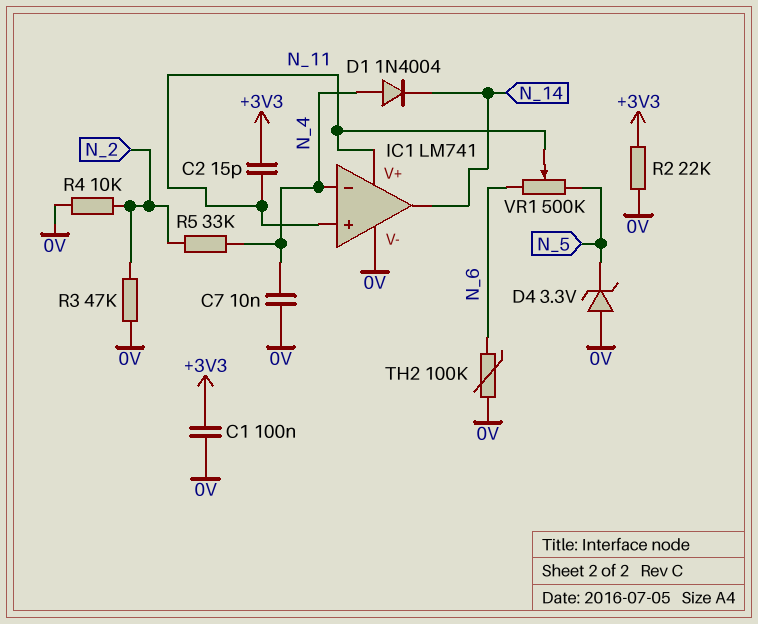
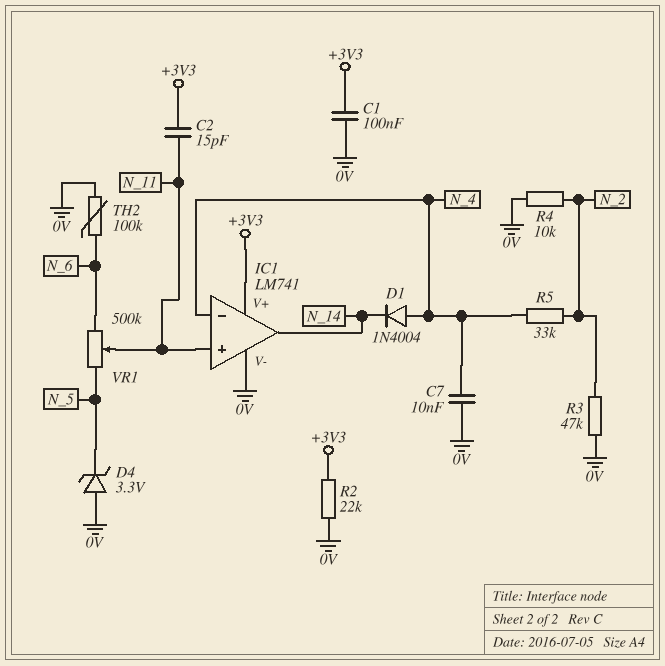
IC1 pin V+: N_11 -> +3V3

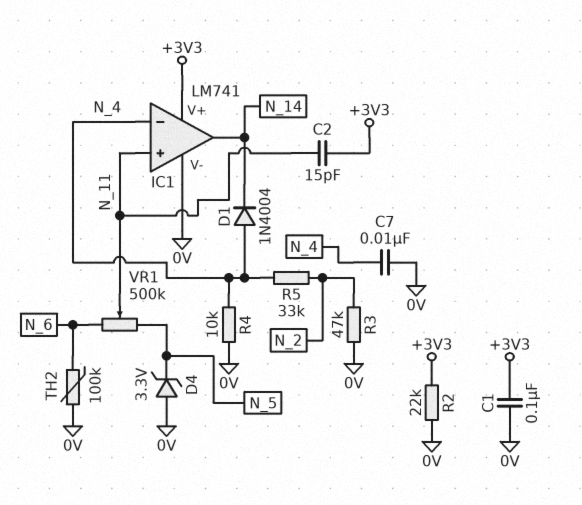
R4: 10k (0V, N_2) -> 10k (0V, N_4)

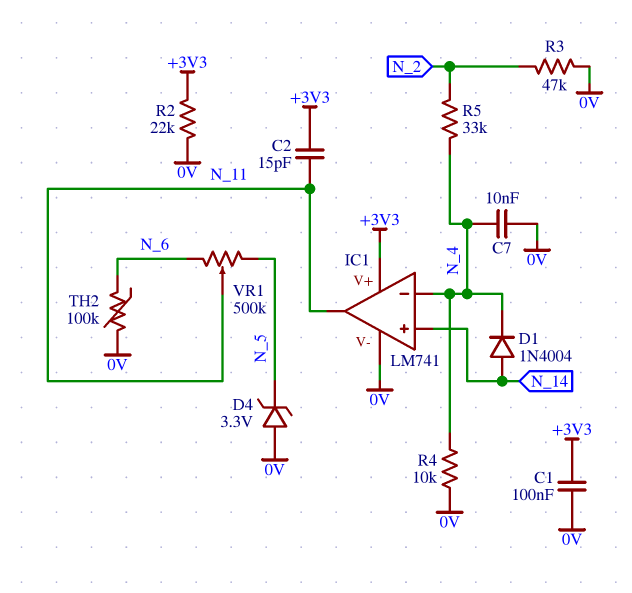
D1: diode 1N4004 (A N_4, K N_14) -> diode 1N4004 (A N_14, K N_4)
IC1 pin in+: N_11 -> N_14
IC1 pin out: N_14 -> N_11

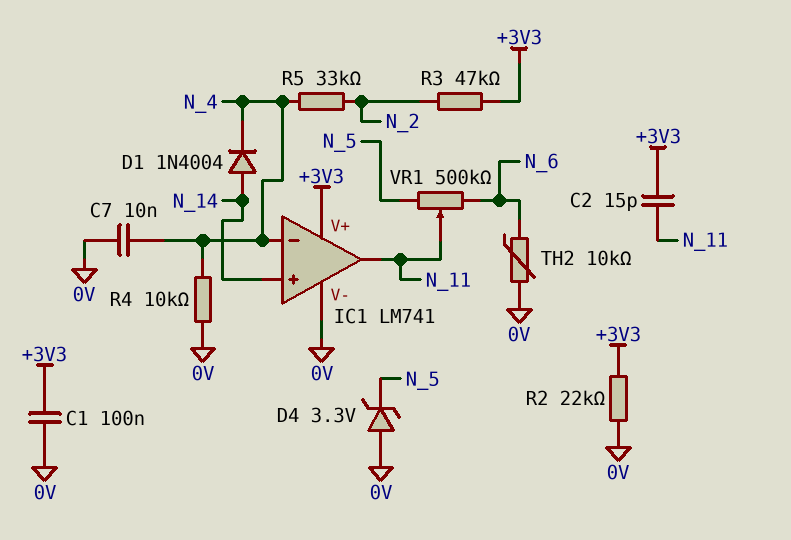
R3: 47k (0V, N_2) -> 47k (+3V3, N_2)
TH2: 100k (0V, N_6) -> 10k (0V, N_6)

